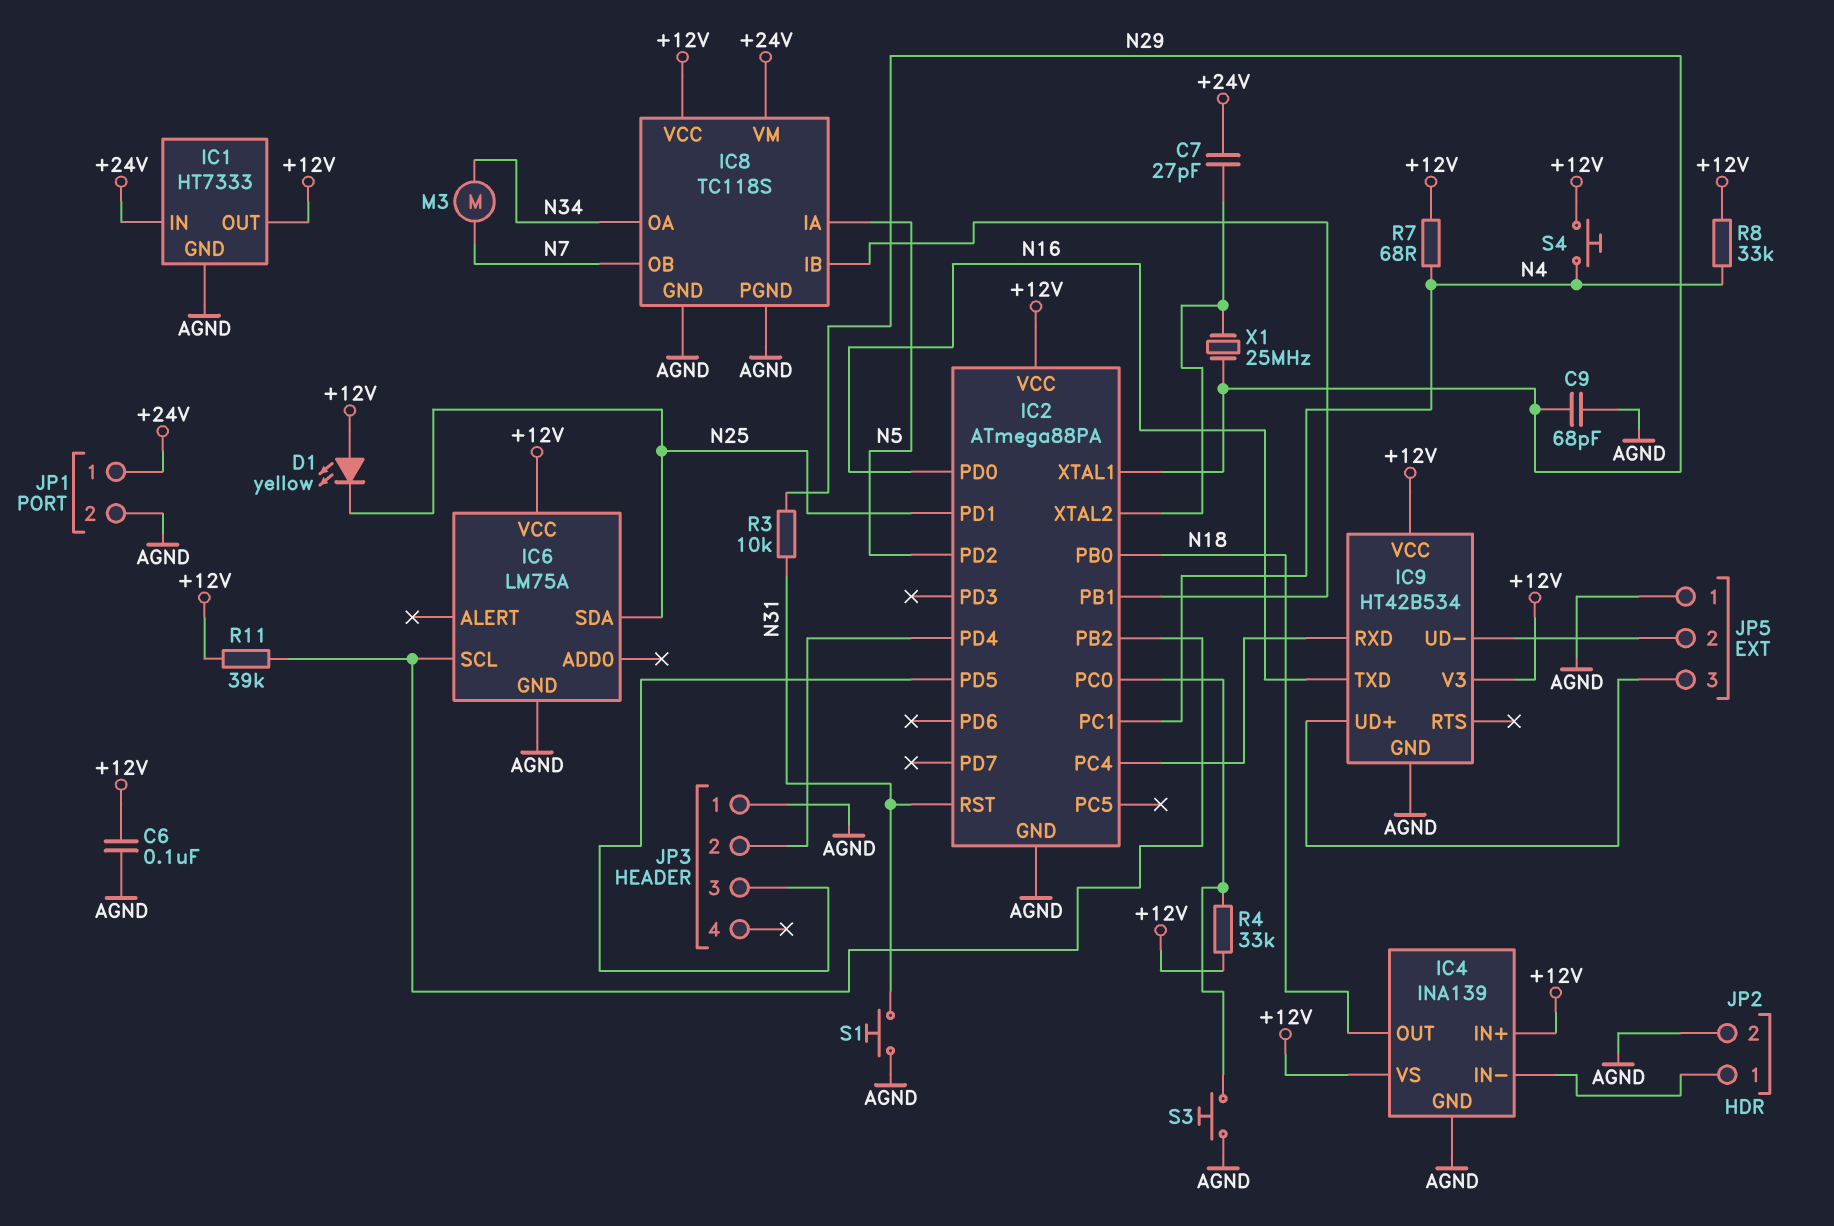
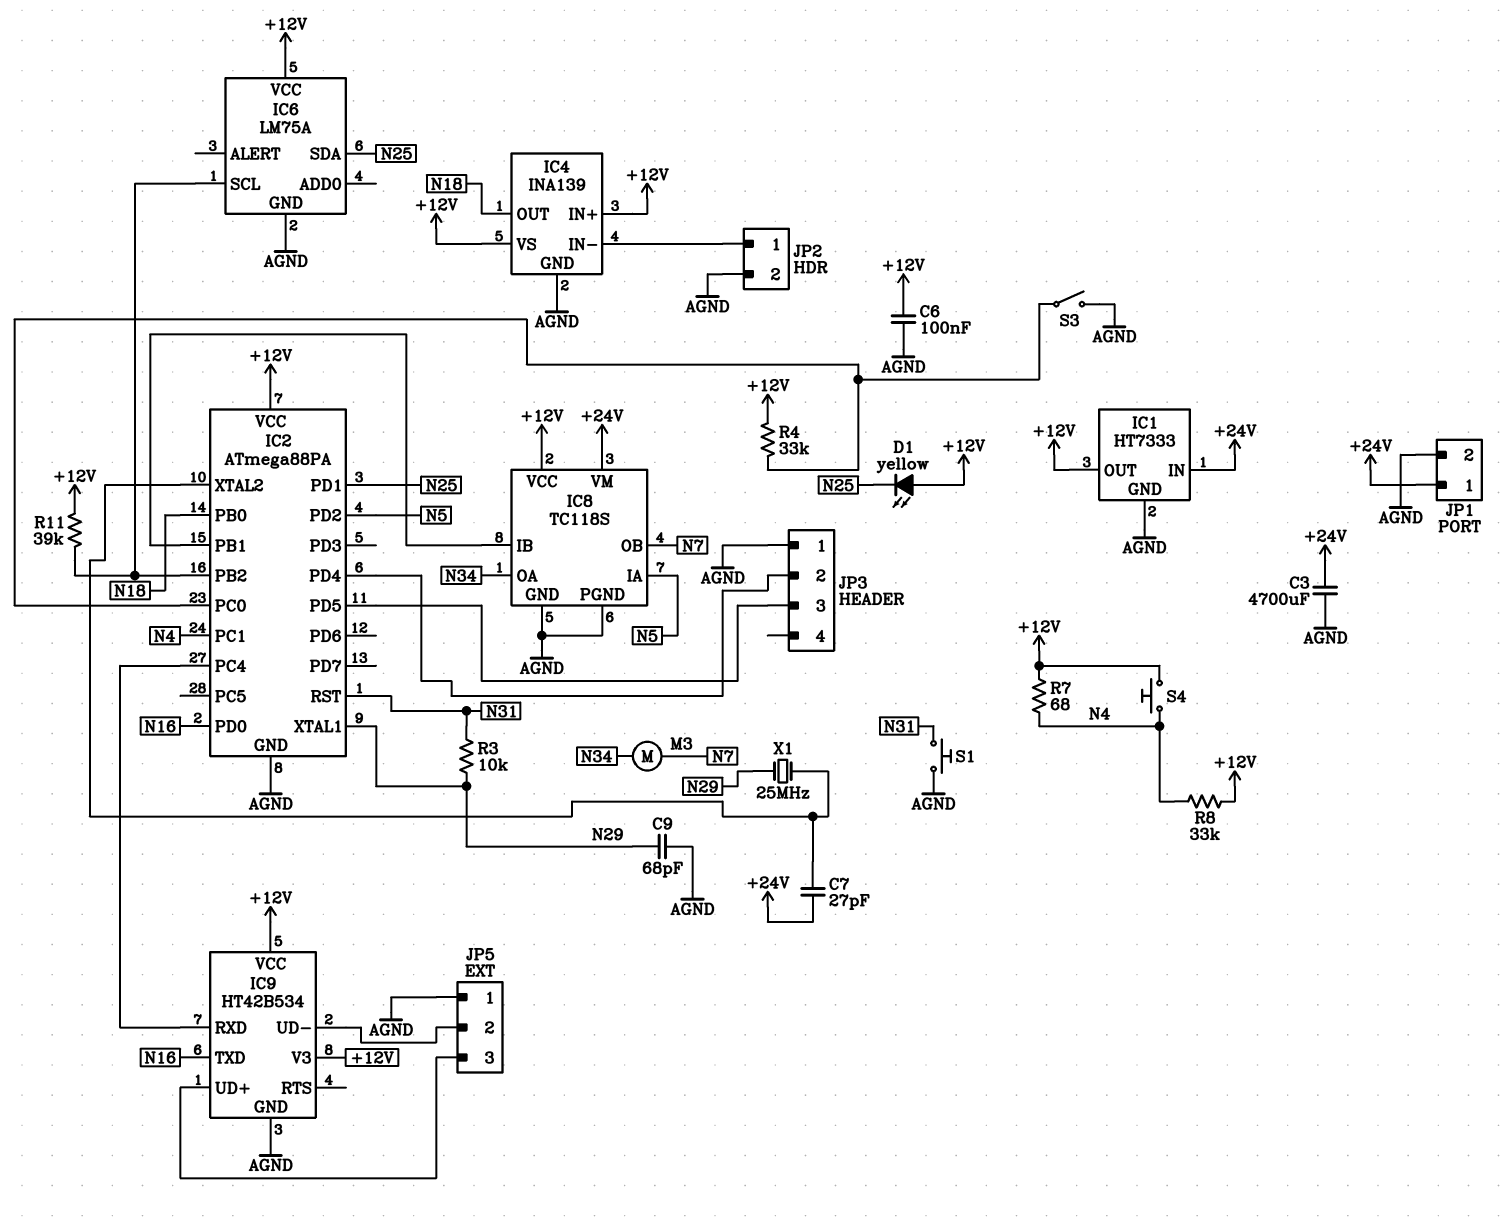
C3: none -> 4700uF (+24V, AGND)
S3: button (AGND, IC2/PC0) -> switch (AGND, IC2/PC0)

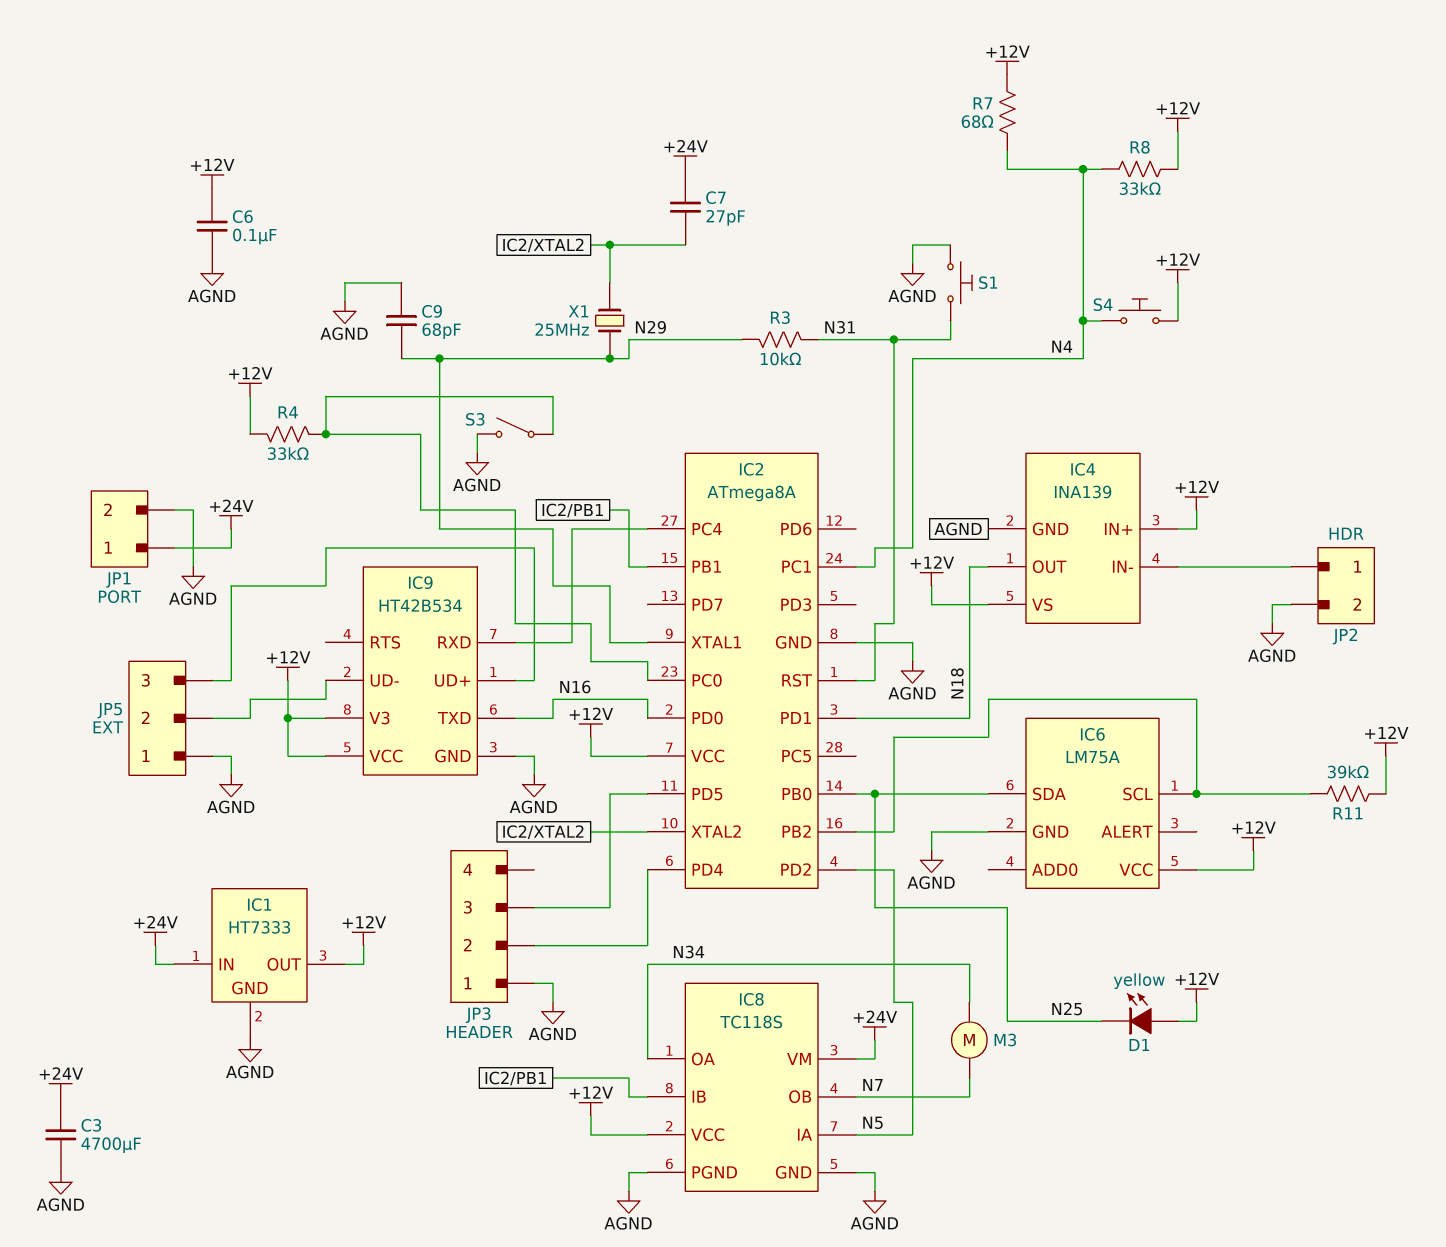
IC2: ATmega88PA -> ATmega8A
IC2 pin PB0: N18 -> N25
IC2 pin PD1: N25 -> N18

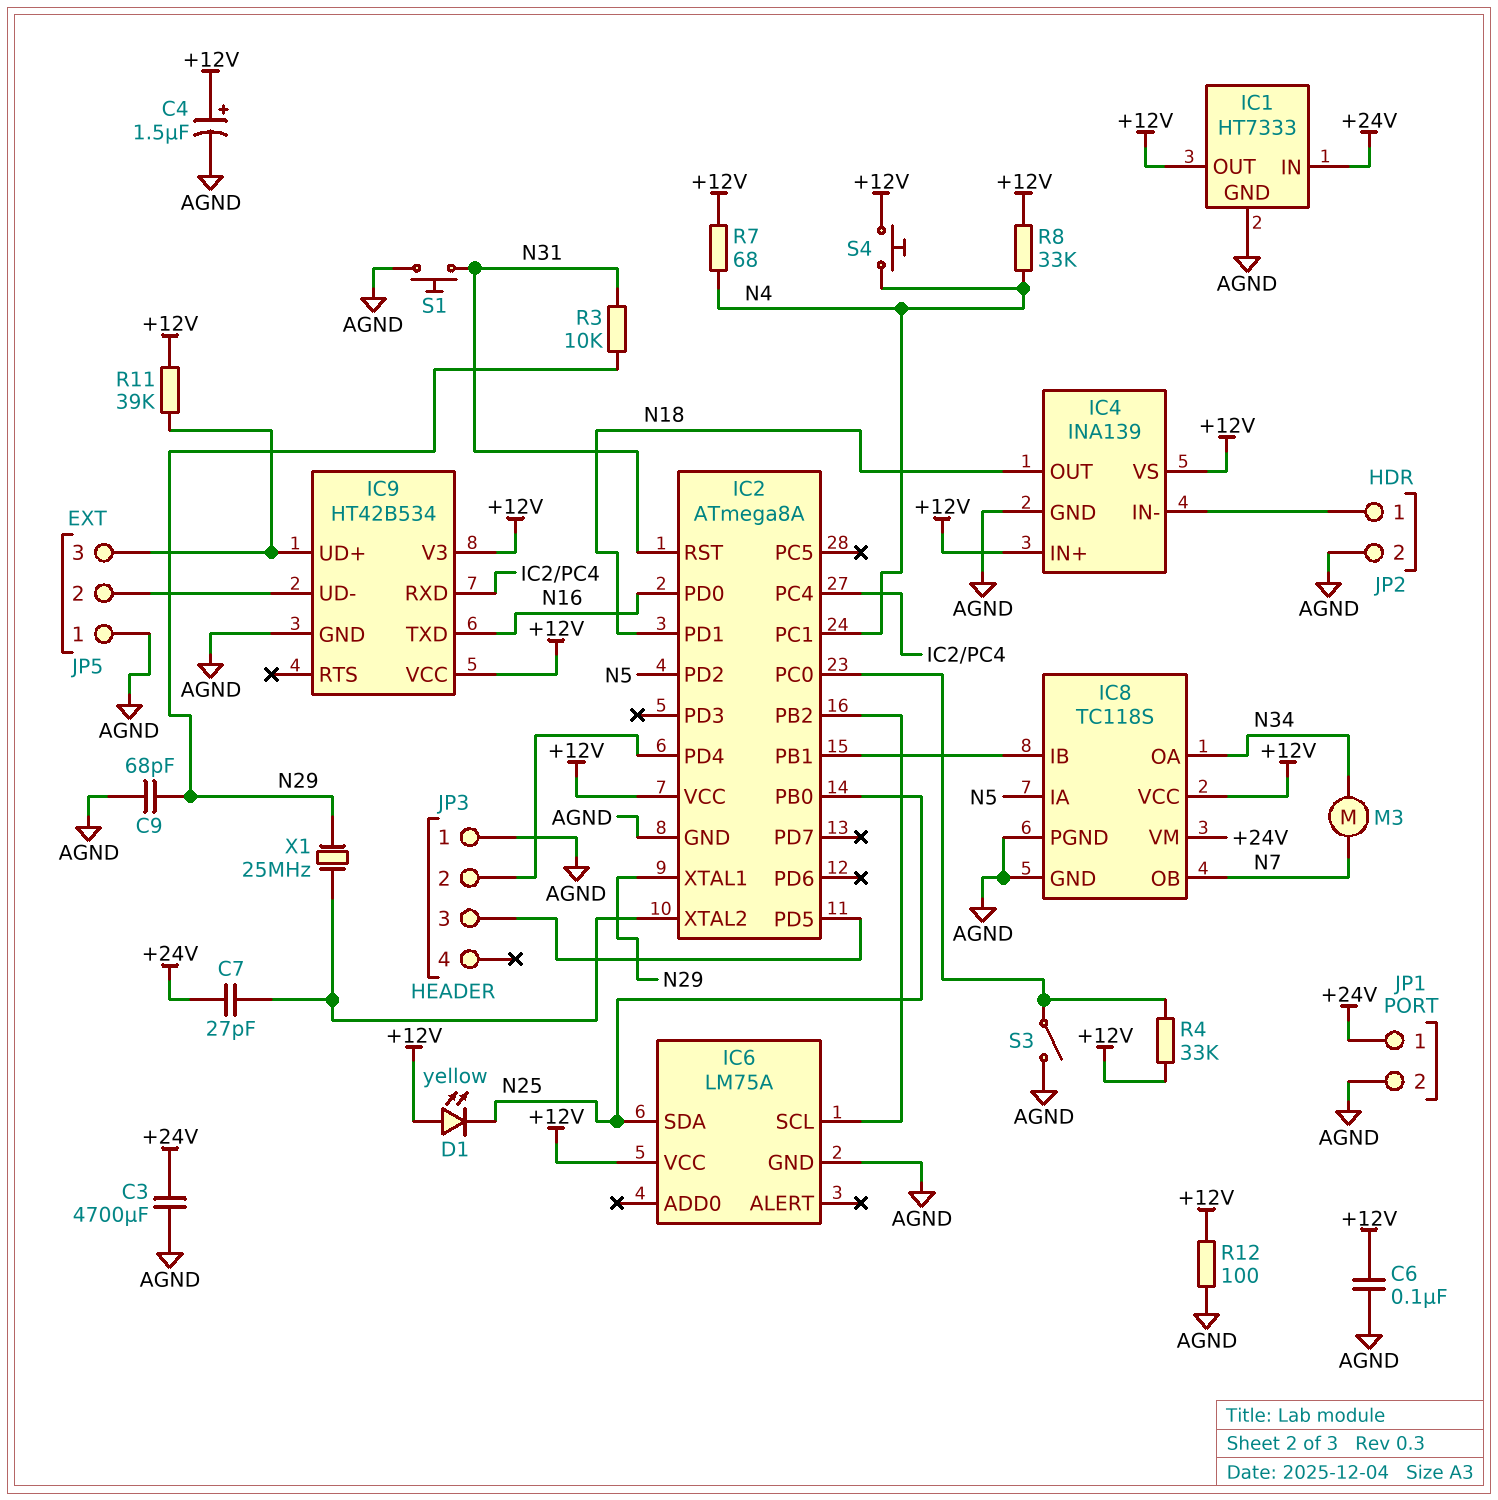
C4: none -> 1.5uF (plus +12V, minus AGND)
R11: 39k (+12V, IC2/PB2) -> 39k (+12V, IC9/UD+)
R12: none -> 100 (+12V, AGND)

